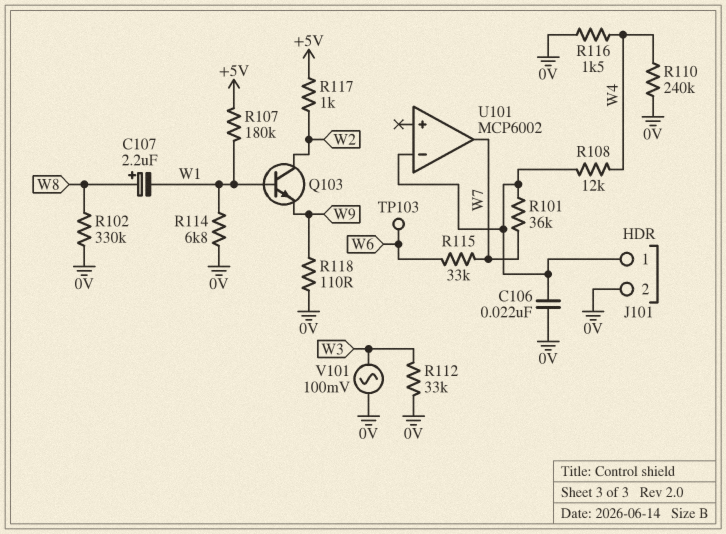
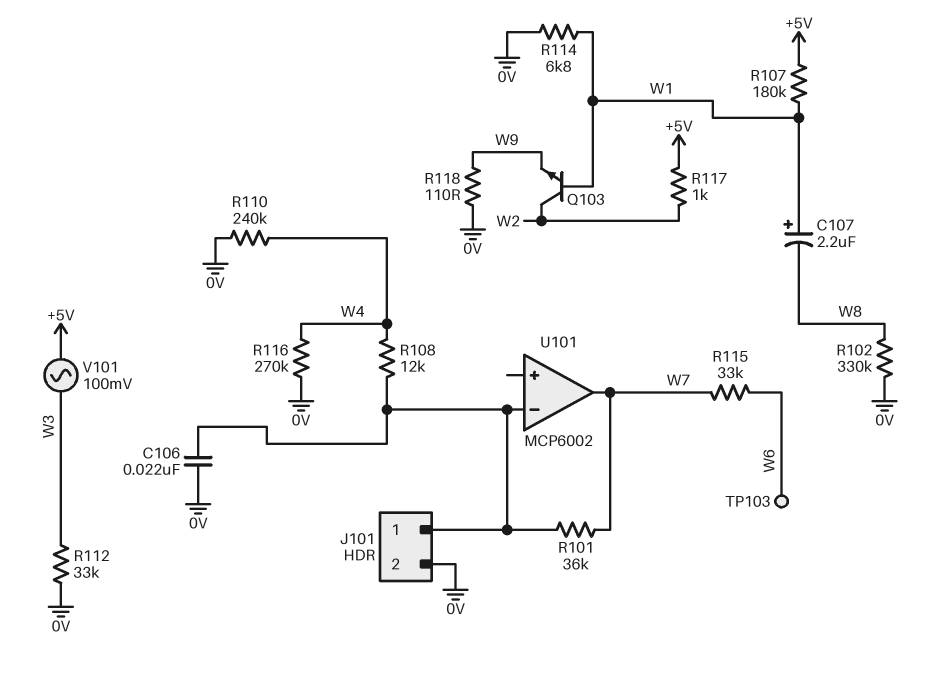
C107: 2.2uF (plus W8, minus W1) -> 2.2uF (plus W1, minus W8)
R116: 1.5k (0V, W4) -> 270k (0V, W4)
V101: AC 100mV (0V, W3) -> AC 100mV (+5V, W3)

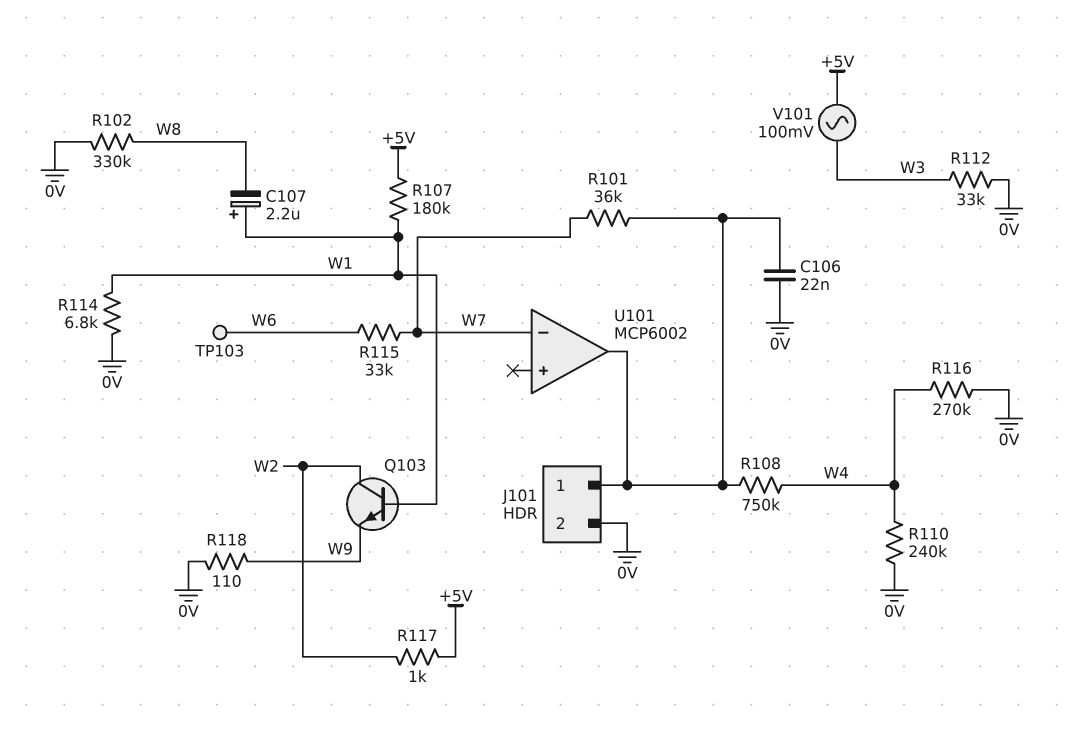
R108: 12k (J101/1, W4) -> 750k (J101/1, W4)
U101 pin in-: J101/1 -> W7
U101 pin out: W7 -> J101/1

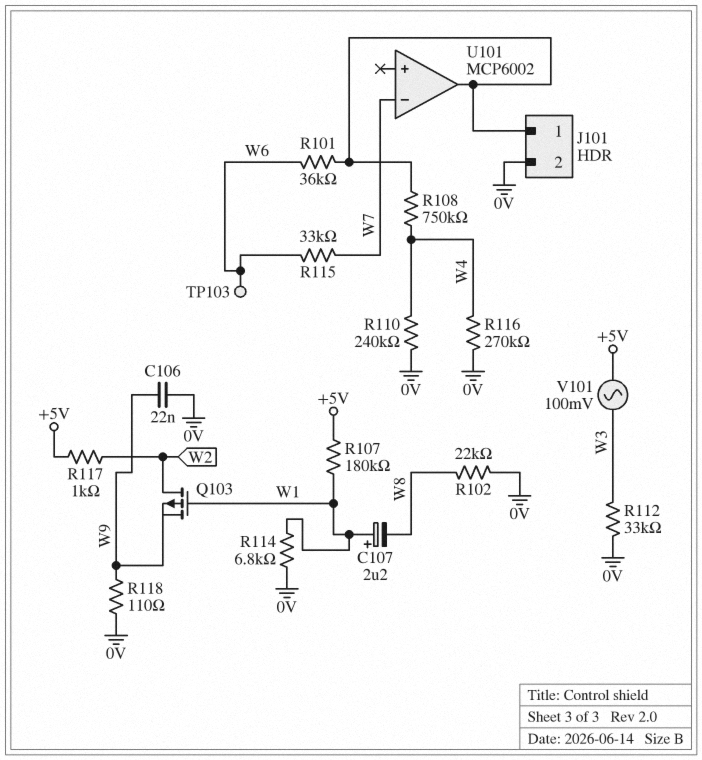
C106: 22nF (0V, J101/1) -> 22nF (0V, W9)
Q103: NPN (B W1, C W2, E W9) -> PMOS (G W1, D W2, S W9)
R101: 36k (J101/1, W7) -> 36k (J101/1, W6)
R102: 330k (0V, W8) -> 22k (0V, W8)

